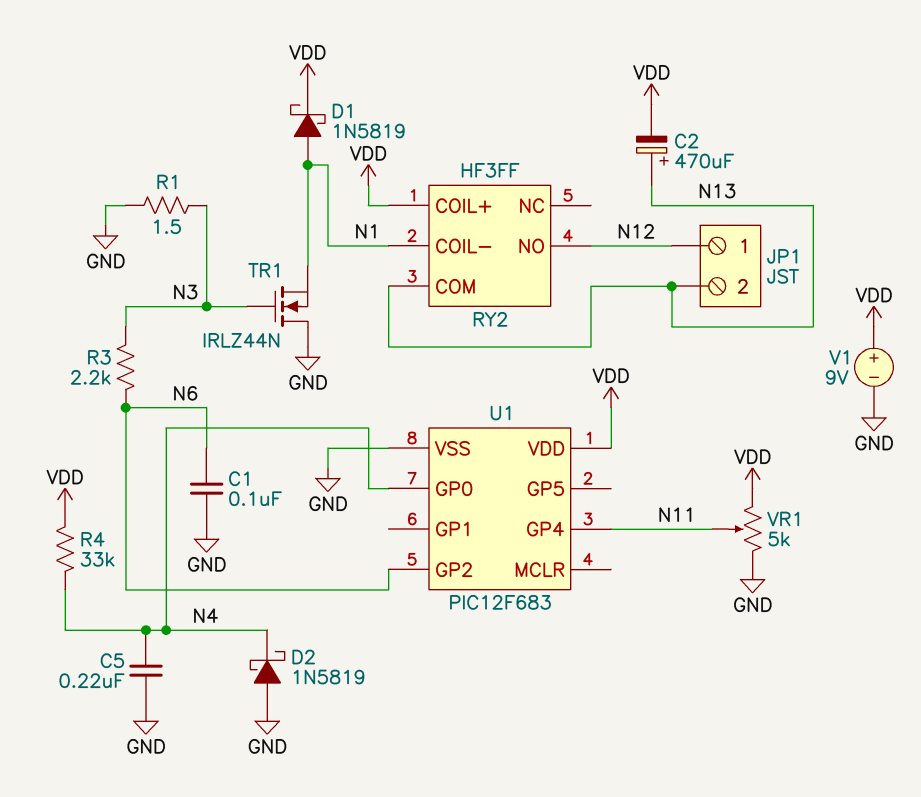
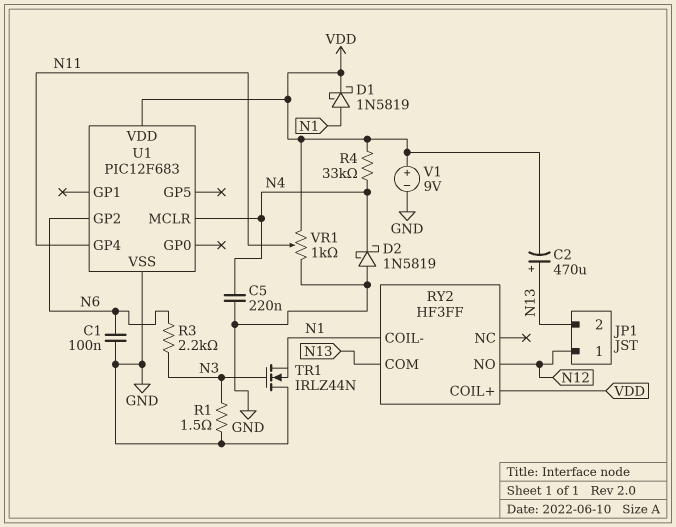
U1 pin GP0: N4 -> none
U1 pin MCLR: none -> N4
VR1: 5k (GND, VDD, wiper N11) -> 1k (GND, VDD, wiper N11)

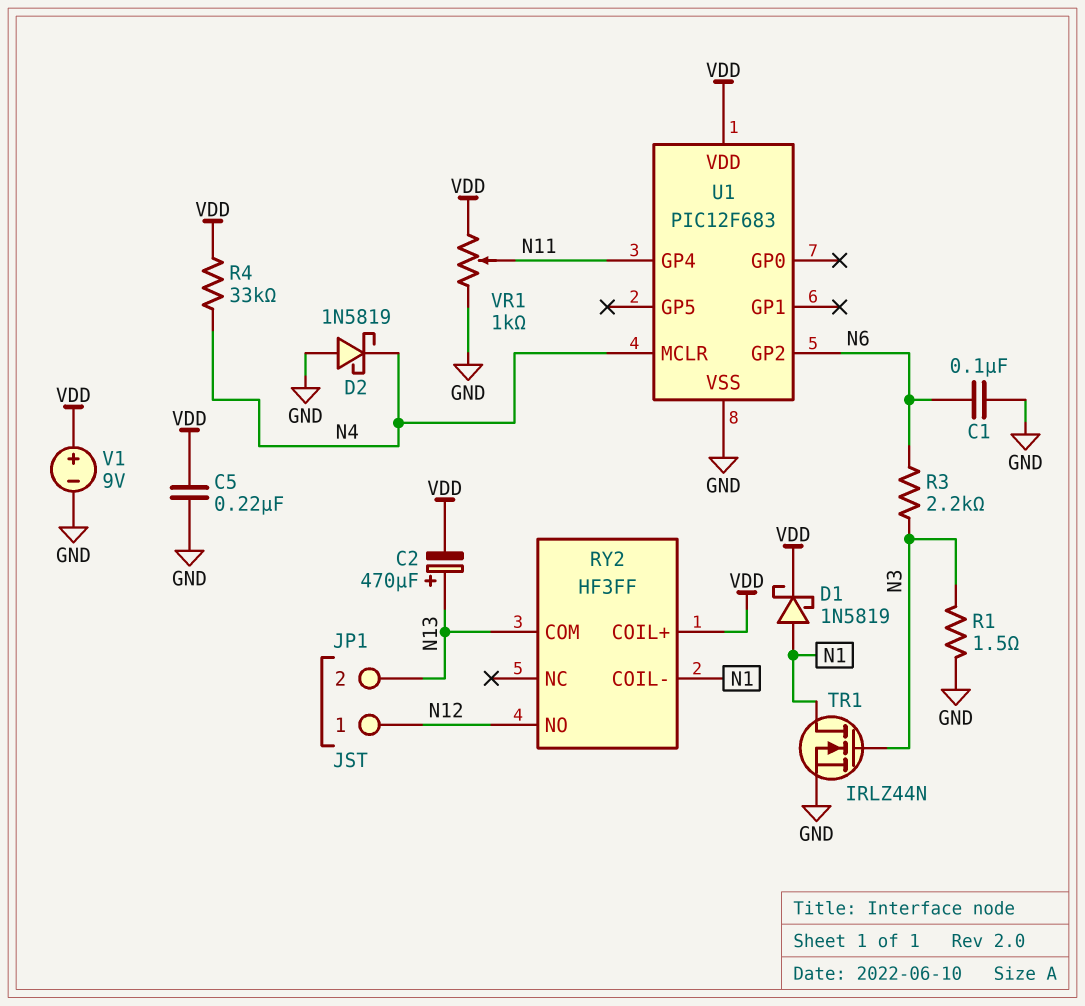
C5: 220nF (GND, N4) -> 220nF (GND, VDD)
TR1: NMOS IRLZ44N (G N3, D GND, S N1) -> NMOS IRLZ44N (G N3, D N1, S GND)

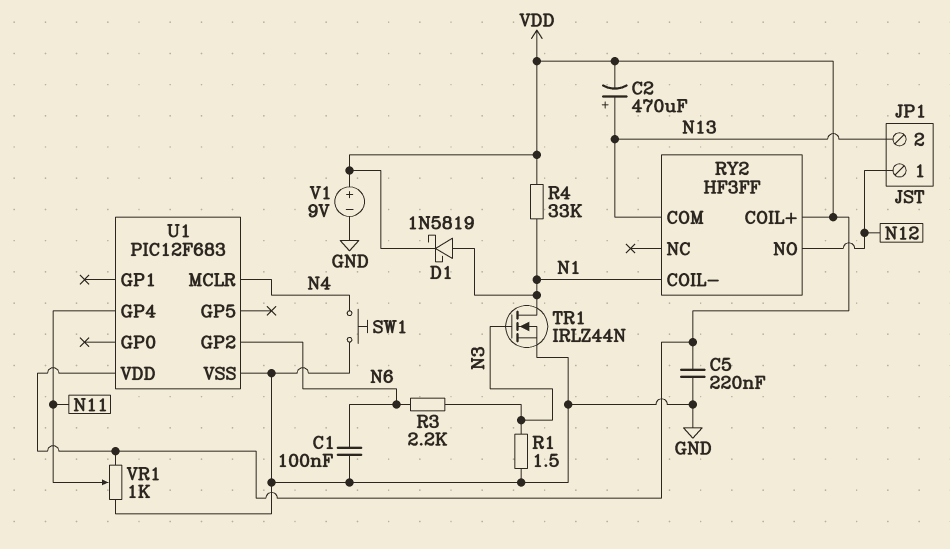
D2: schottky 1N5819 (A GND, K N4) -> none
R4: 33k (N4, VDD) -> 33k (N1, VDD)
SW1: none -> button (GND, N4)

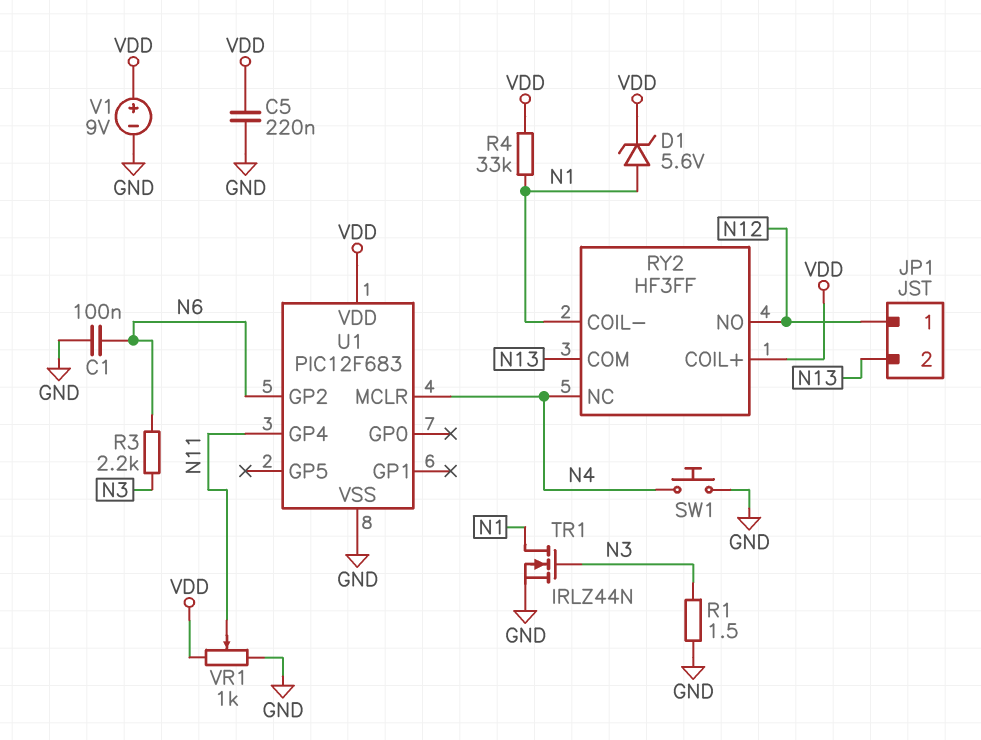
C2: 470uF (plus N13, minus VDD) -> none
D1: schottky 1N5819 (A N1, K VDD) -> zener 5.6V (A N1, K VDD)
RY2 pin NC: none -> N4

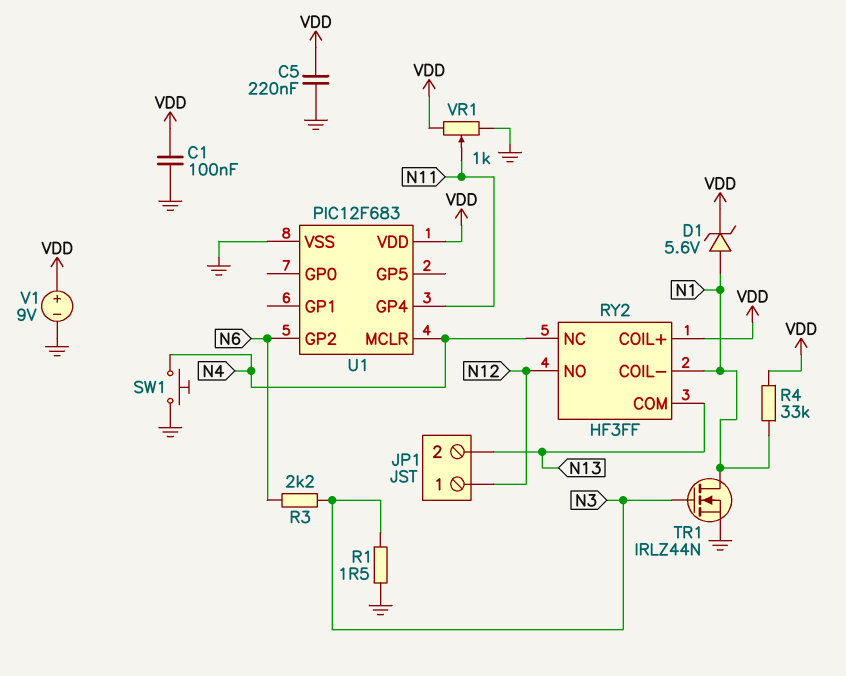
C1: 100nF (GND, N6) -> 100nF (GND, VDD)

